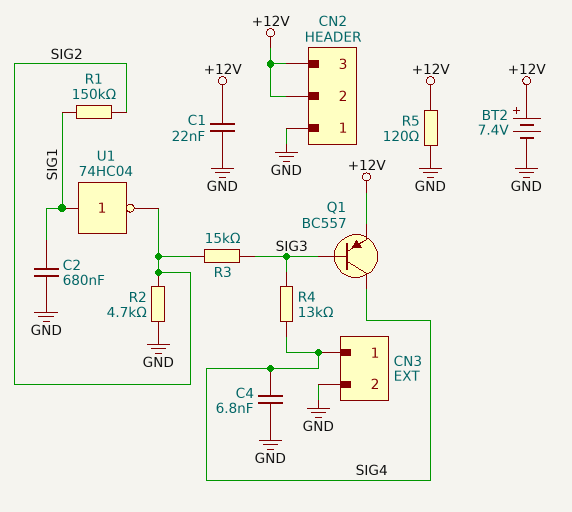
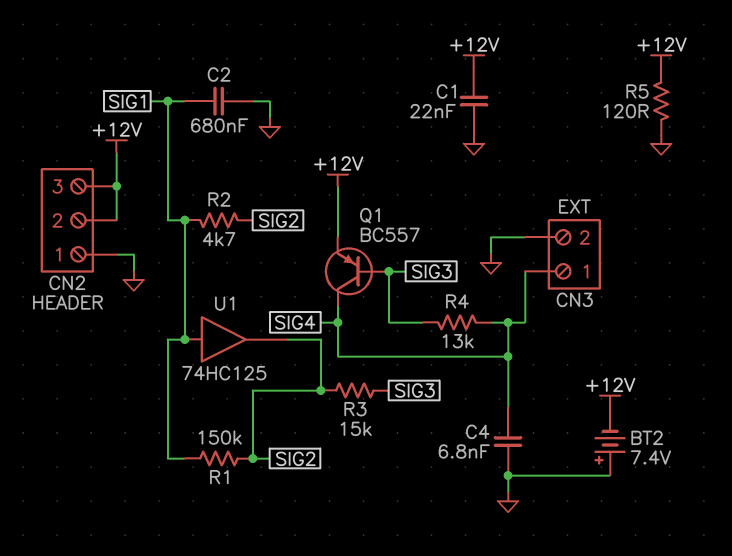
BT2: 7.4V (plus +12V, minus GND) -> 7.4V (plus GND, minus +12V)
R2: 4.7k (GND, SIG2) -> 4.7k (SIG1, SIG2)
U1: NOT 74HC04 (in SIG1, out SIG2) -> buffer 74HC125 (in SIG1, out SIG2)

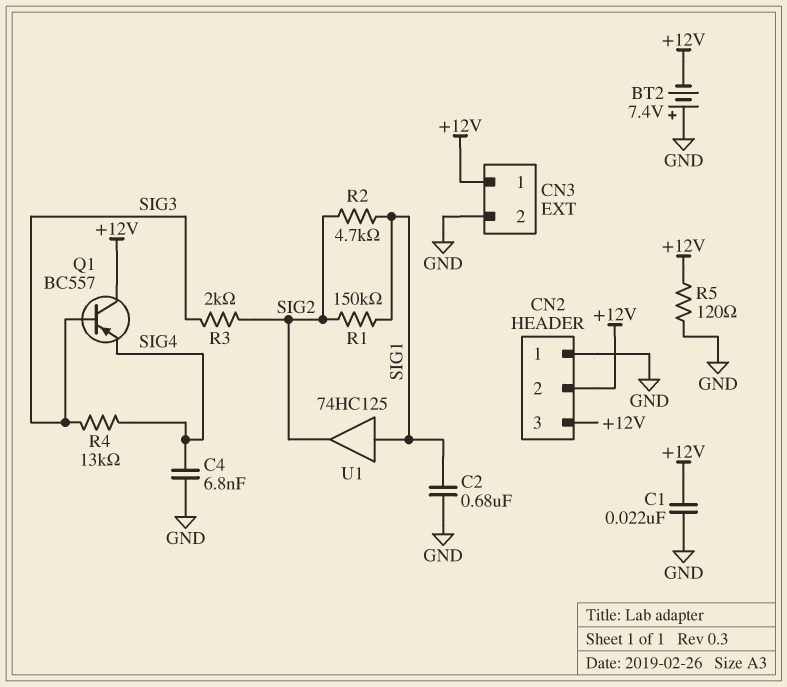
CN3 pin 1: SIG4 -> +12V
Q1: PNP BC557 (B SIG3, C SIG4, E +12V) -> PNP BC557 (B SIG3, C +12V, E SIG4)
R3: 15k (SIG2, SIG3) -> 2k (SIG2, SIG3)

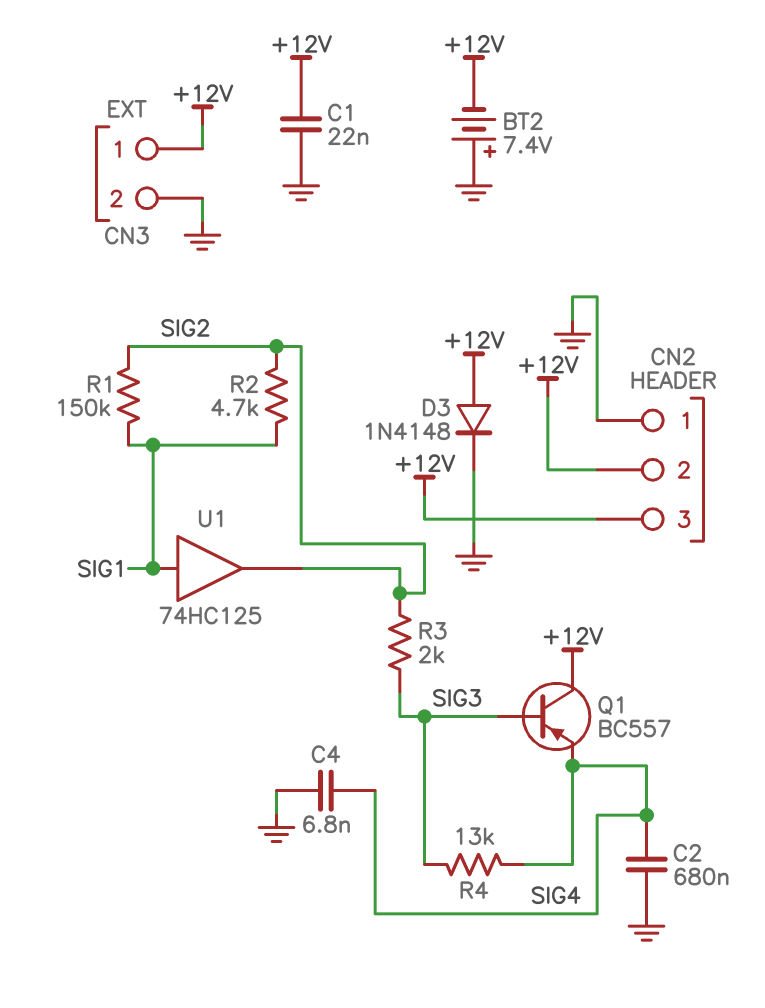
C2: 680nF (GND, SIG1) -> 680nF (GND, SIG4)
D3: none -> diode 1N4148 (A +12V, K GND)
R5: 120 (+12V, GND) -> none

